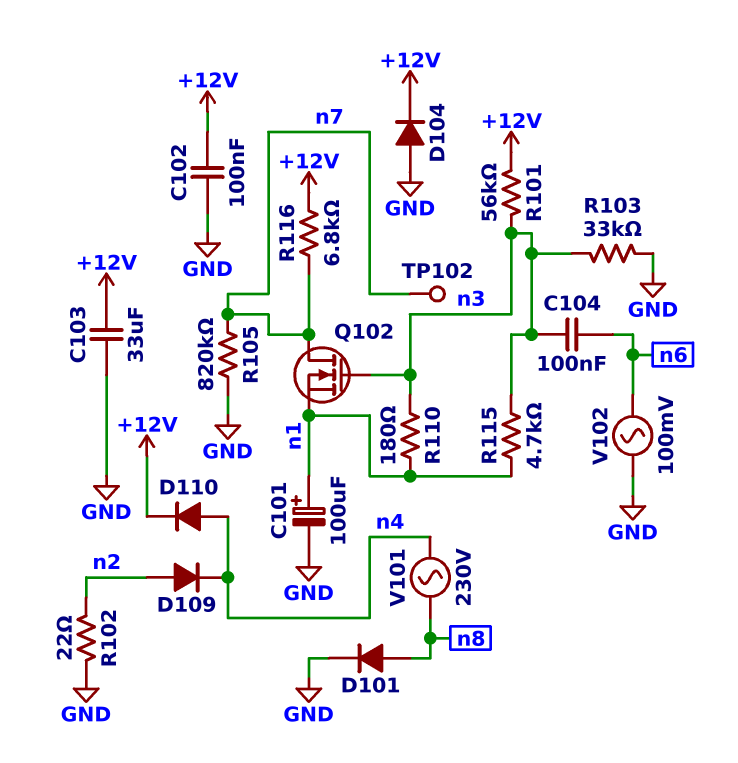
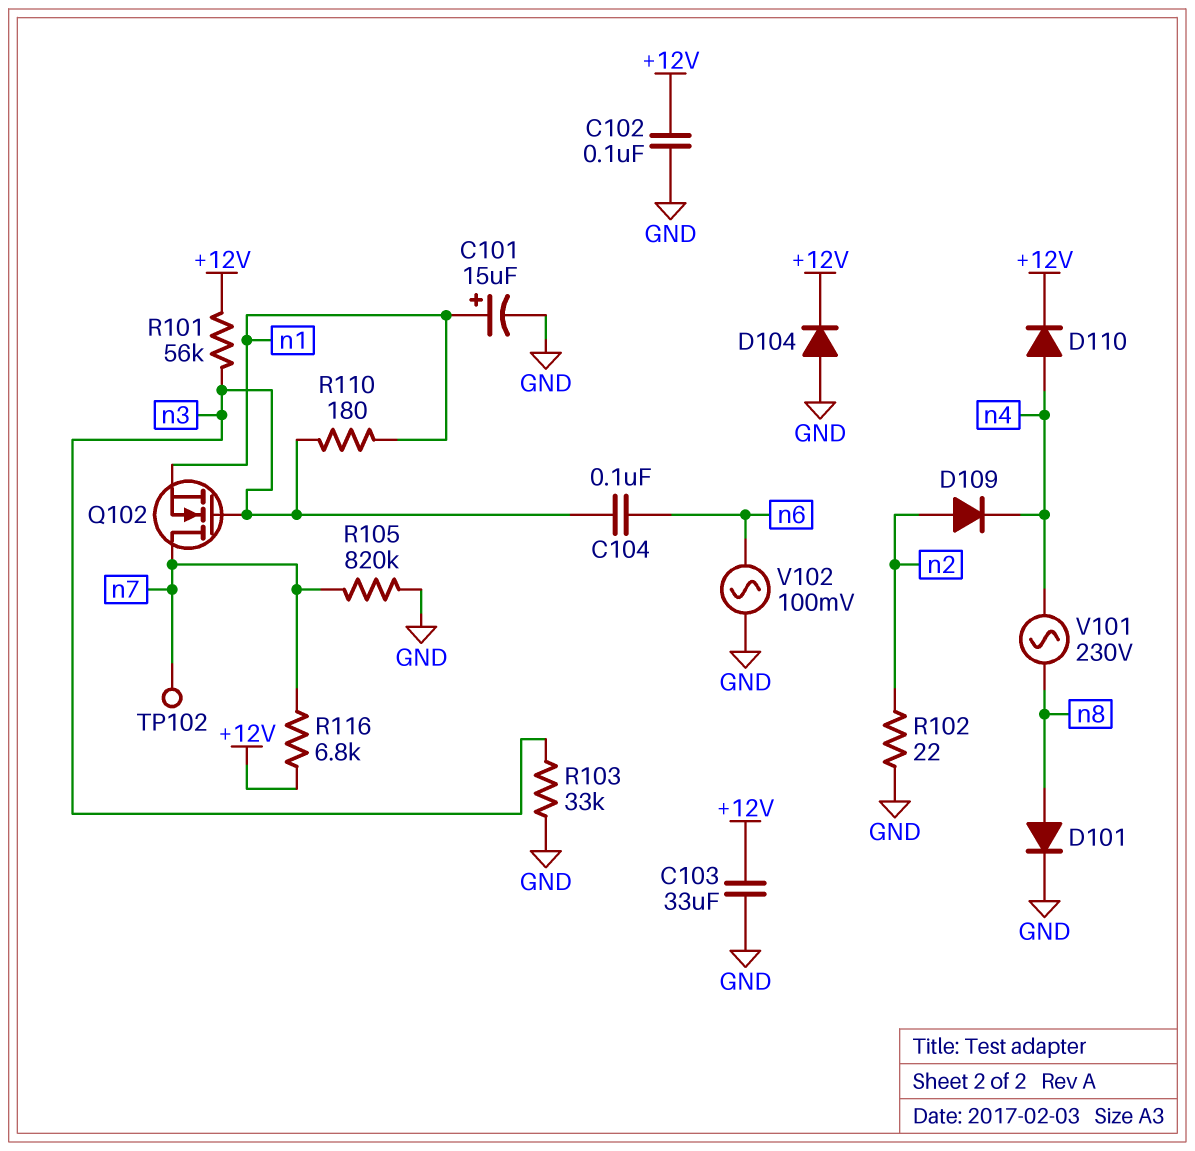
C101: 100uF (plus n1, minus GND) -> 15uF (plus n1, minus GND)
R115: 4.7k (n1, n3) -> none

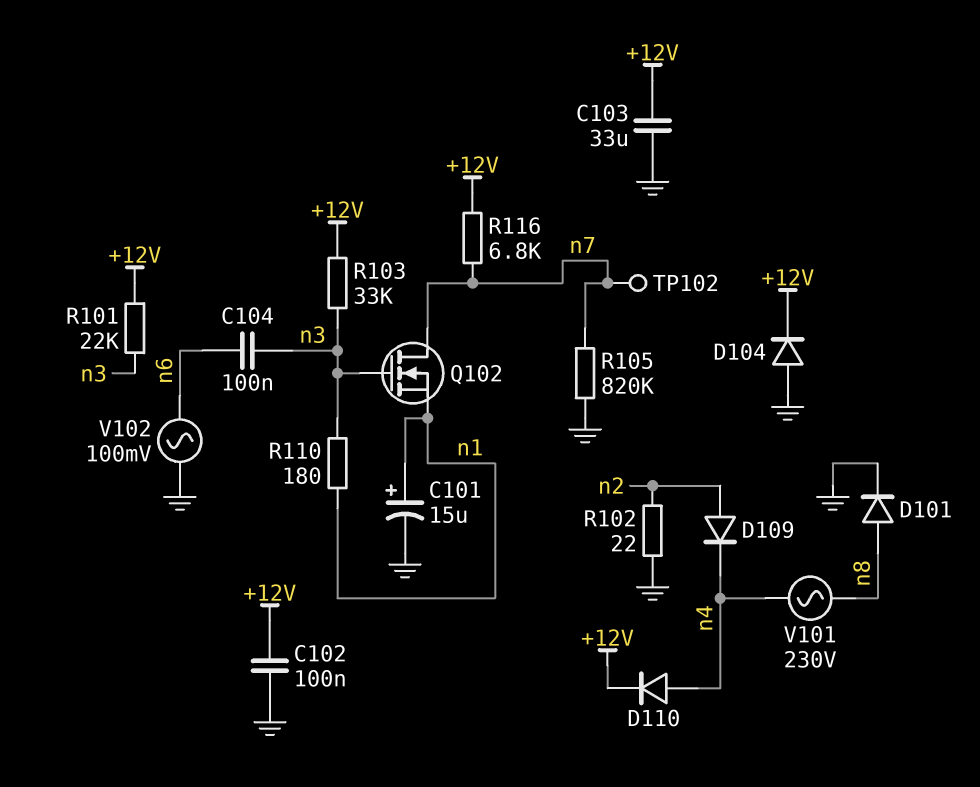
R101: 56k (+12V, n3) -> 22k (+12V, n3)
R103: 33k (GND, n3) -> 33k (+12V, n3)

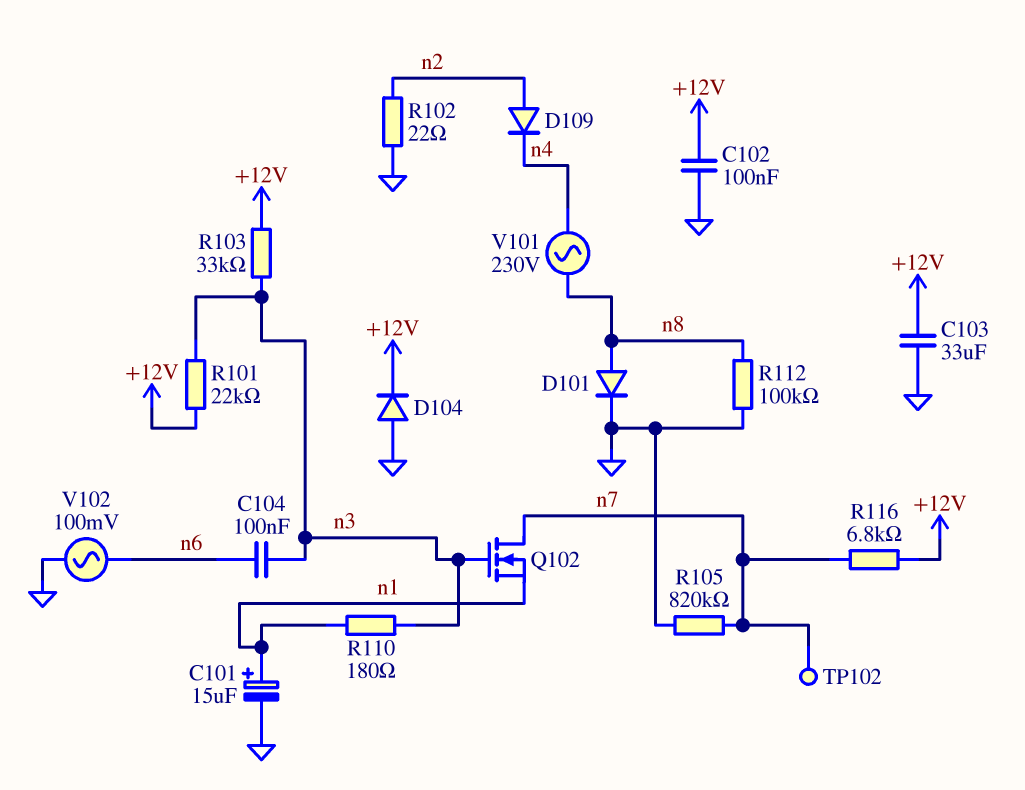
D110: diode (A n4, K +12V) -> none
R112: none -> 100k (GND, n8)

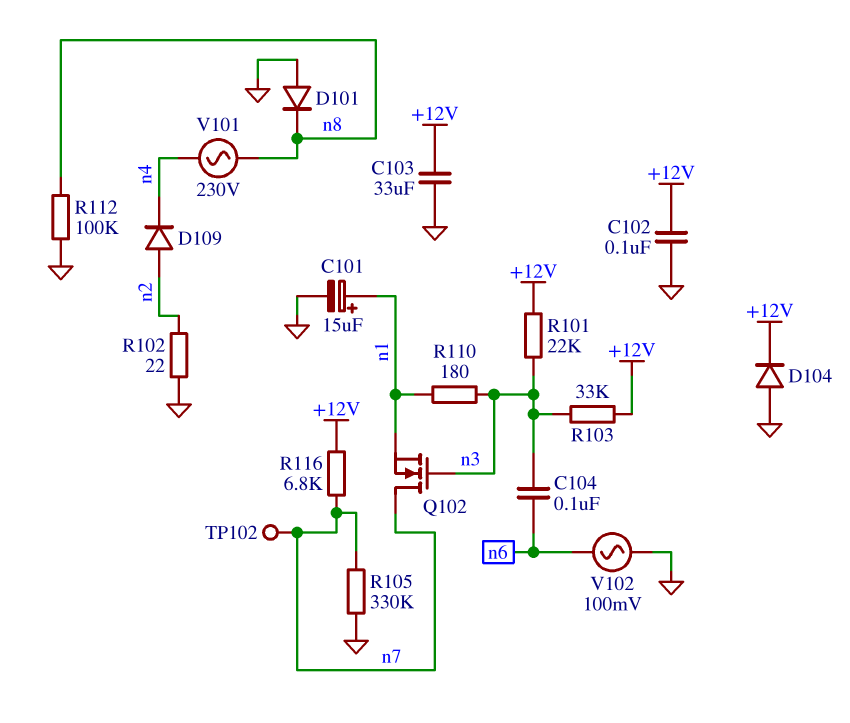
D101: diode (A n8, K GND) -> diode (A GND, K n8)
R105: 820k (GND, n7) -> 330k (GND, n7)

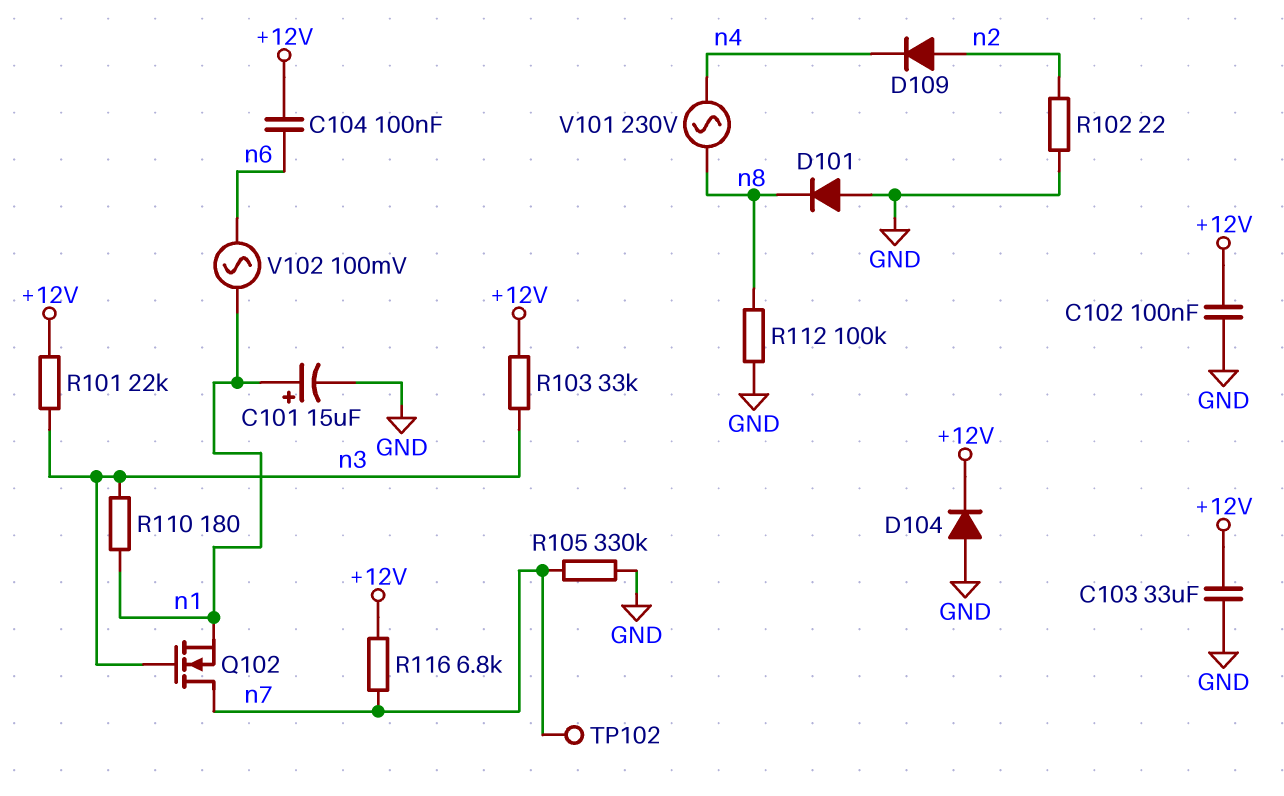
C104: 100nF (n3, n6) -> 100nF (+12V, n6)
V102: AC 100mV (GND, n6) -> AC 100mV (n1, n6)

